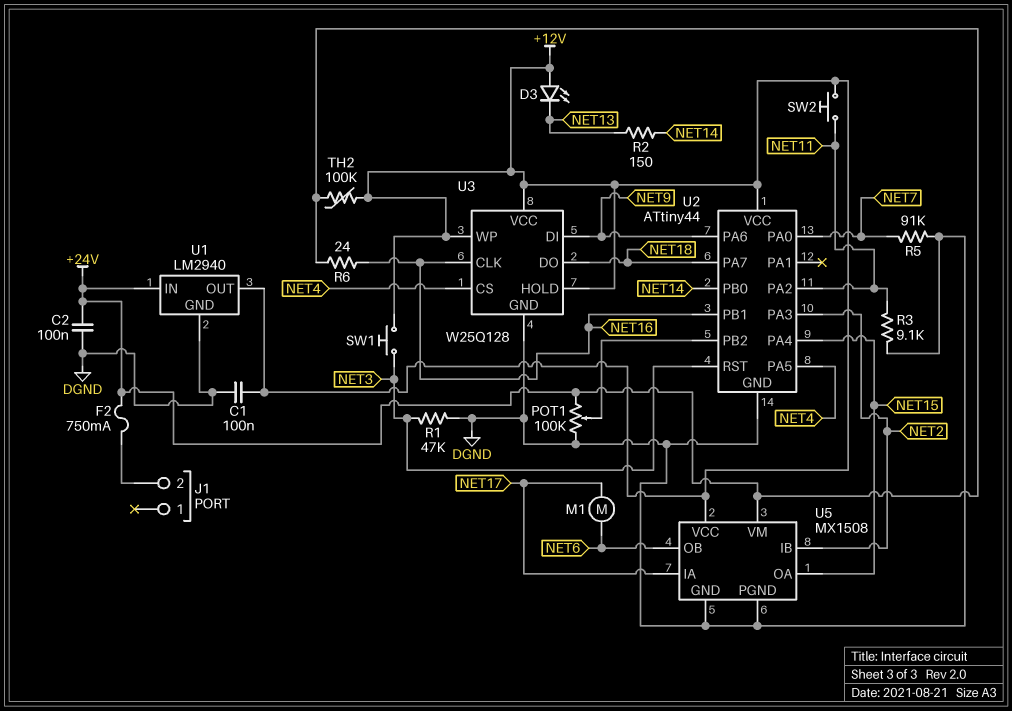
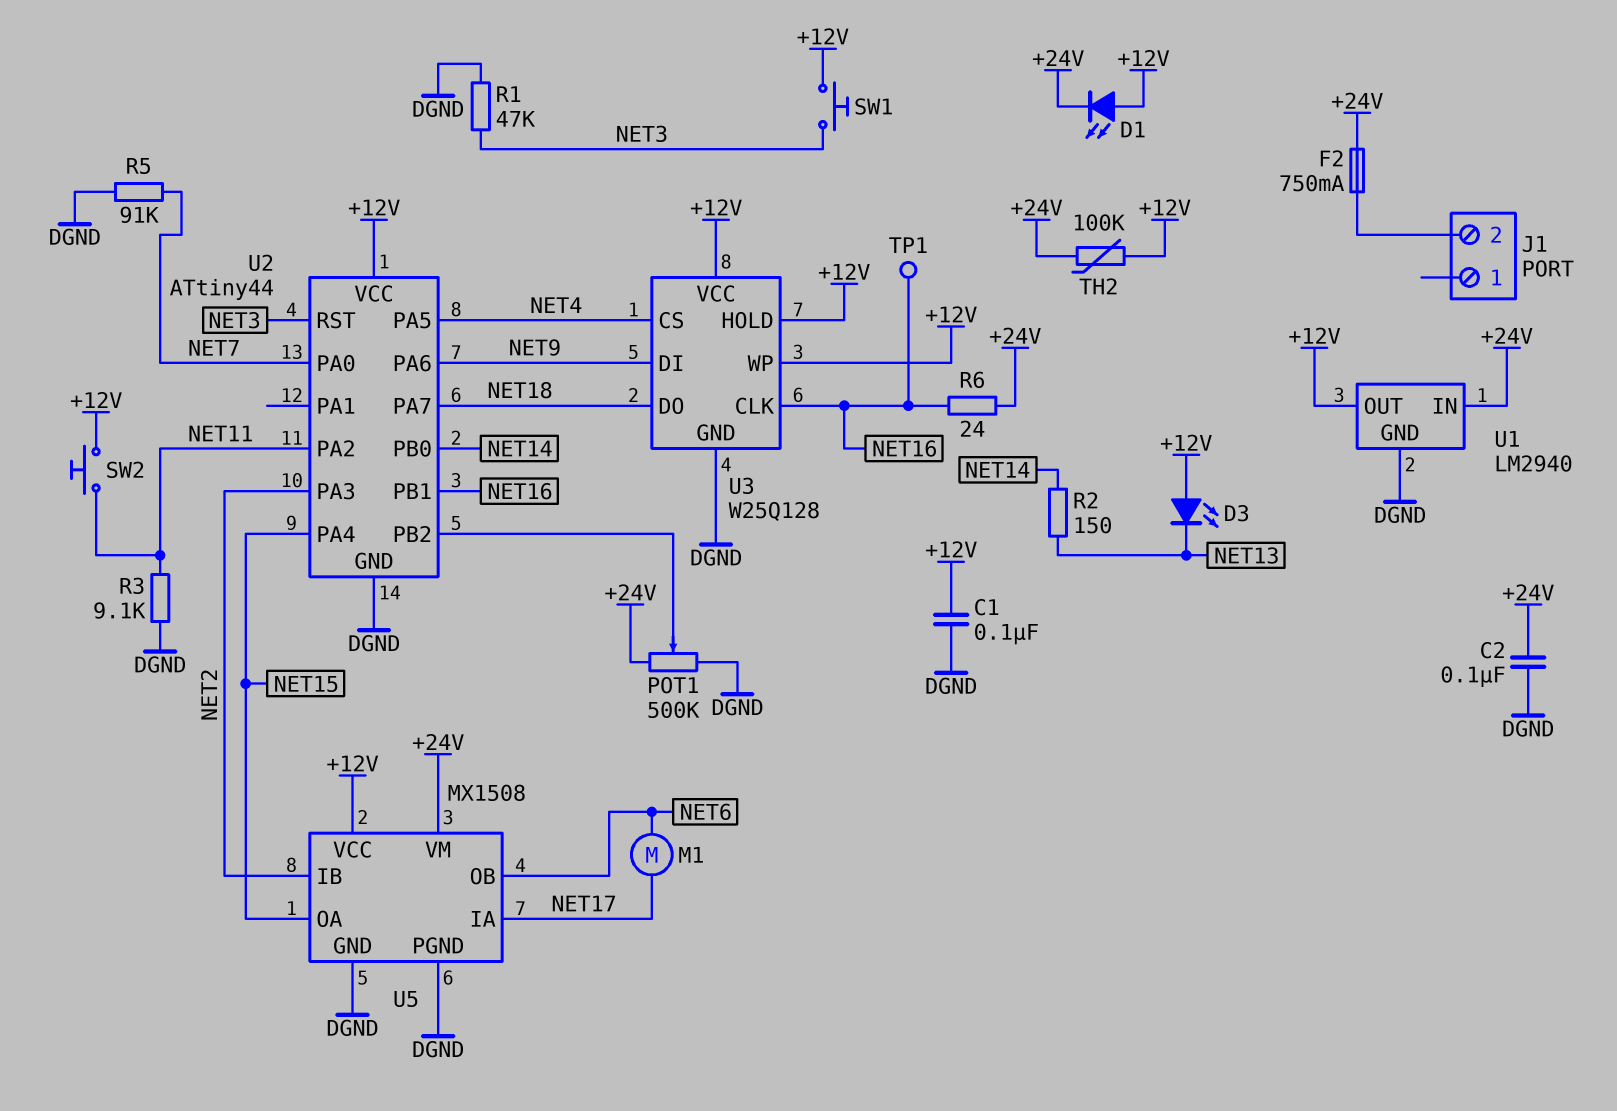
D1: none -> LED (A +12V, K +24V)
POT1: 100k (+24V, DGND, wiper U2/PB2) -> 500k (+24V, DGND, wiper U2/PB2)
TP1: none -> test point (NET16)

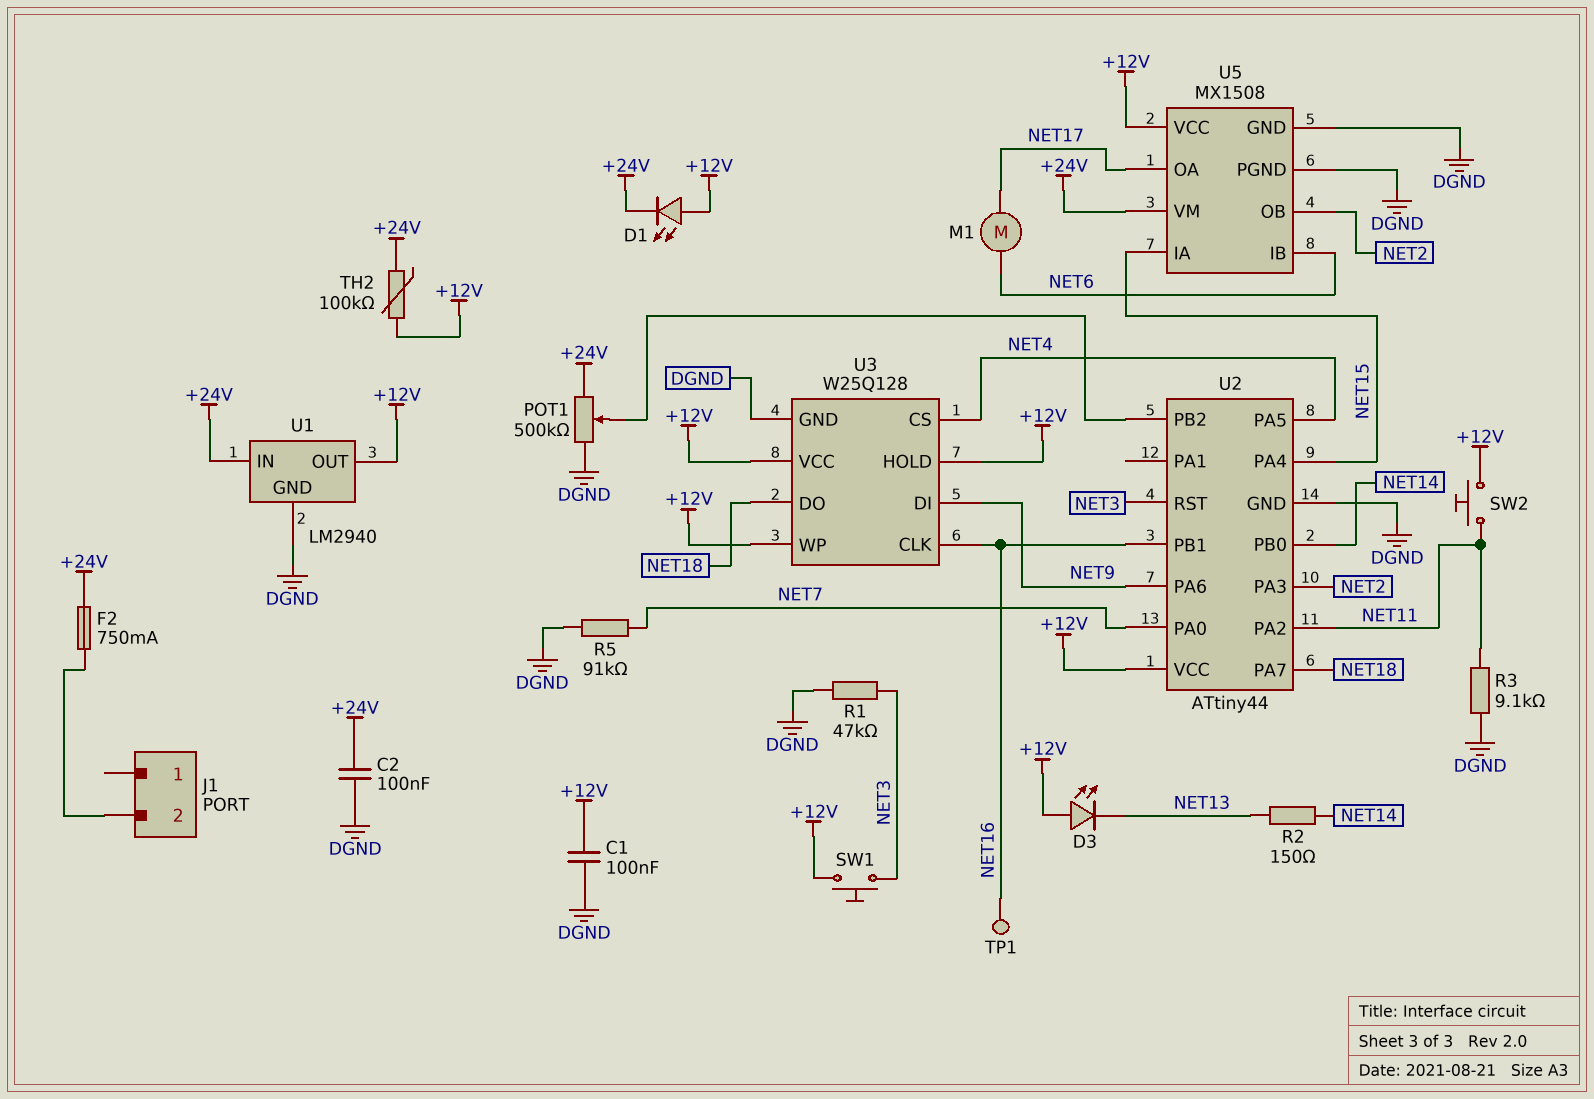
R6: 24 (+24V, NET16) -> none
U5 pin IA: NET17 -> NET15
U5 pin IB: NET2 -> NET6
U5 pin OA: NET15 -> NET17
U5 pin OB: NET6 -> NET2

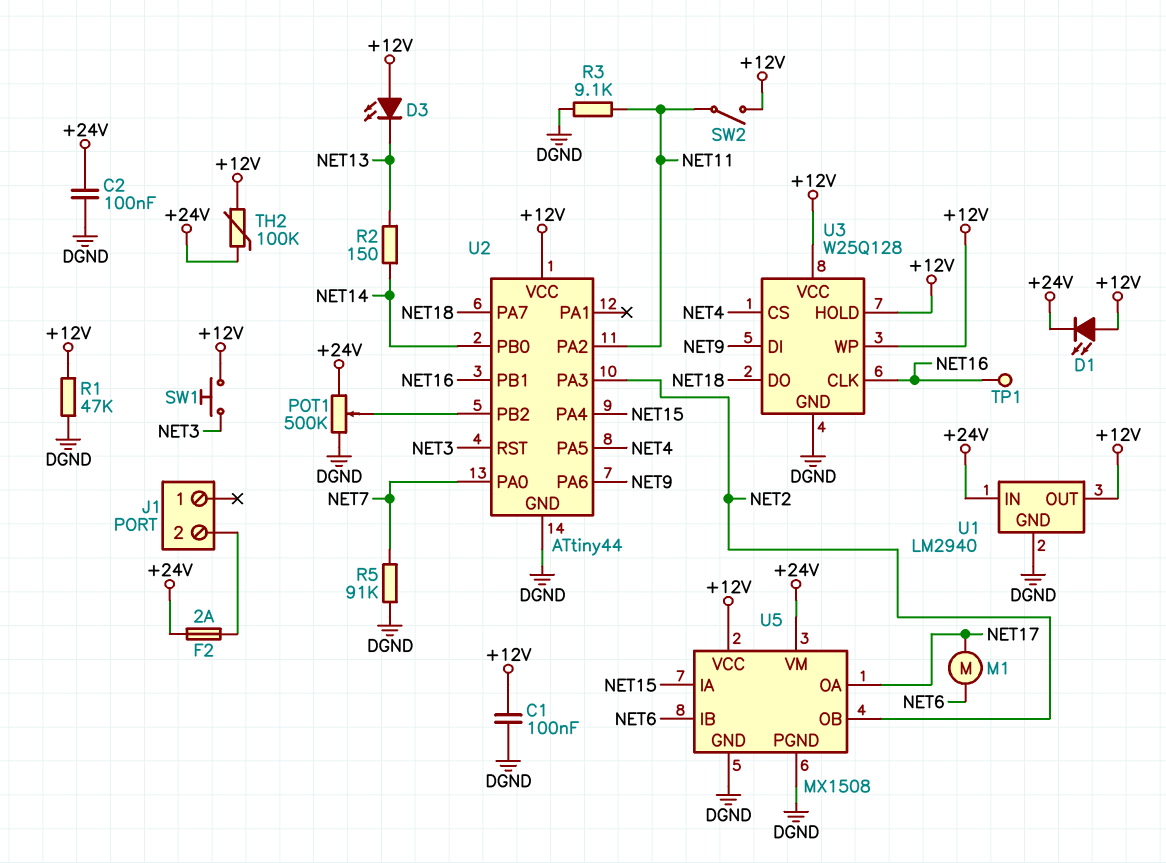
F2: 750mA (+24V, J1/2) -> 2A (+24V, J1/2)
R1: 47k (DGND, NET3) -> 47k (+12V, DGND)
SW2: button (+12V, NET11) -> switch (+12V, NET11)

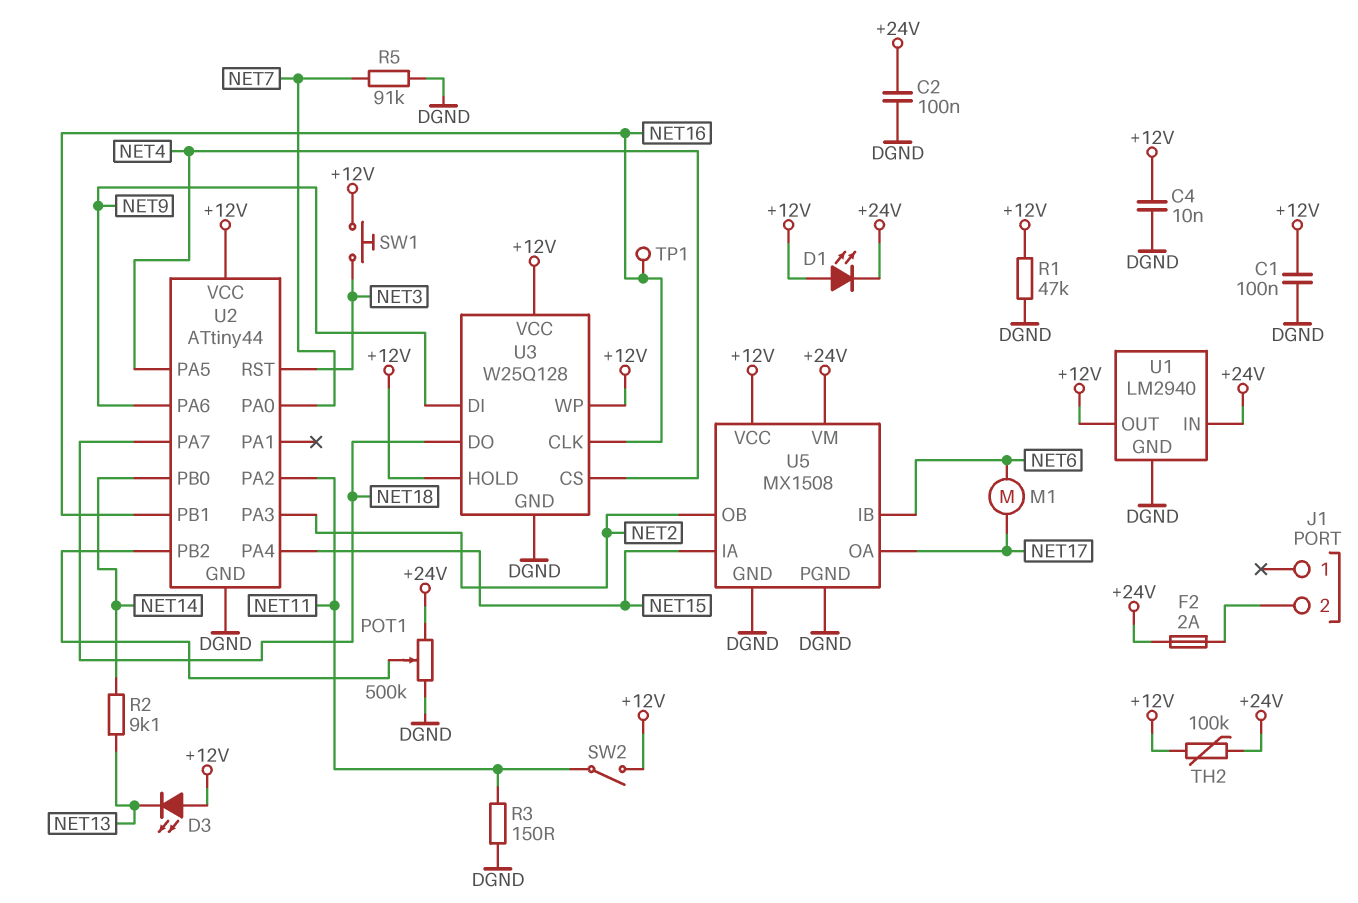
C4: none -> 10nF (+12V, DGND)
R2: 150 (NET13, NET14) -> 9.1k (NET13, NET14)
R3: 9.1k (DGND, NET11) -> 150 (DGND, NET11)

